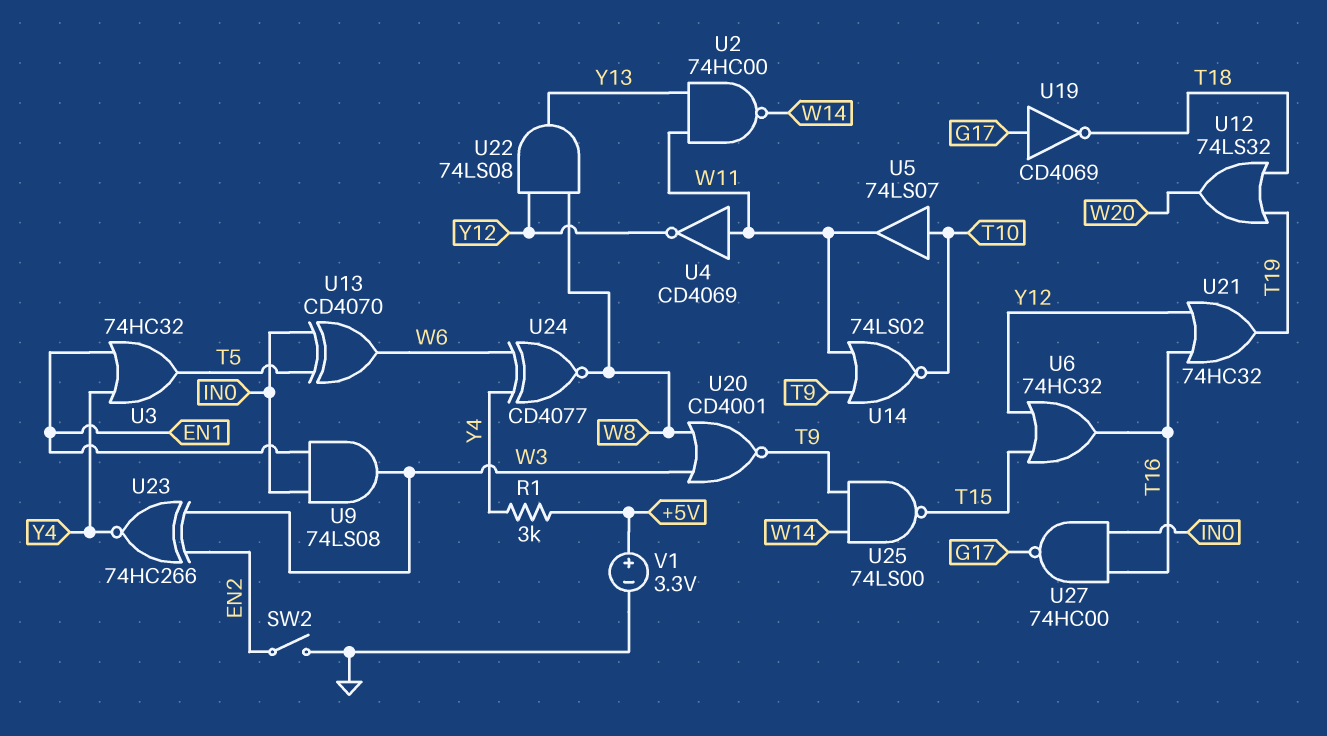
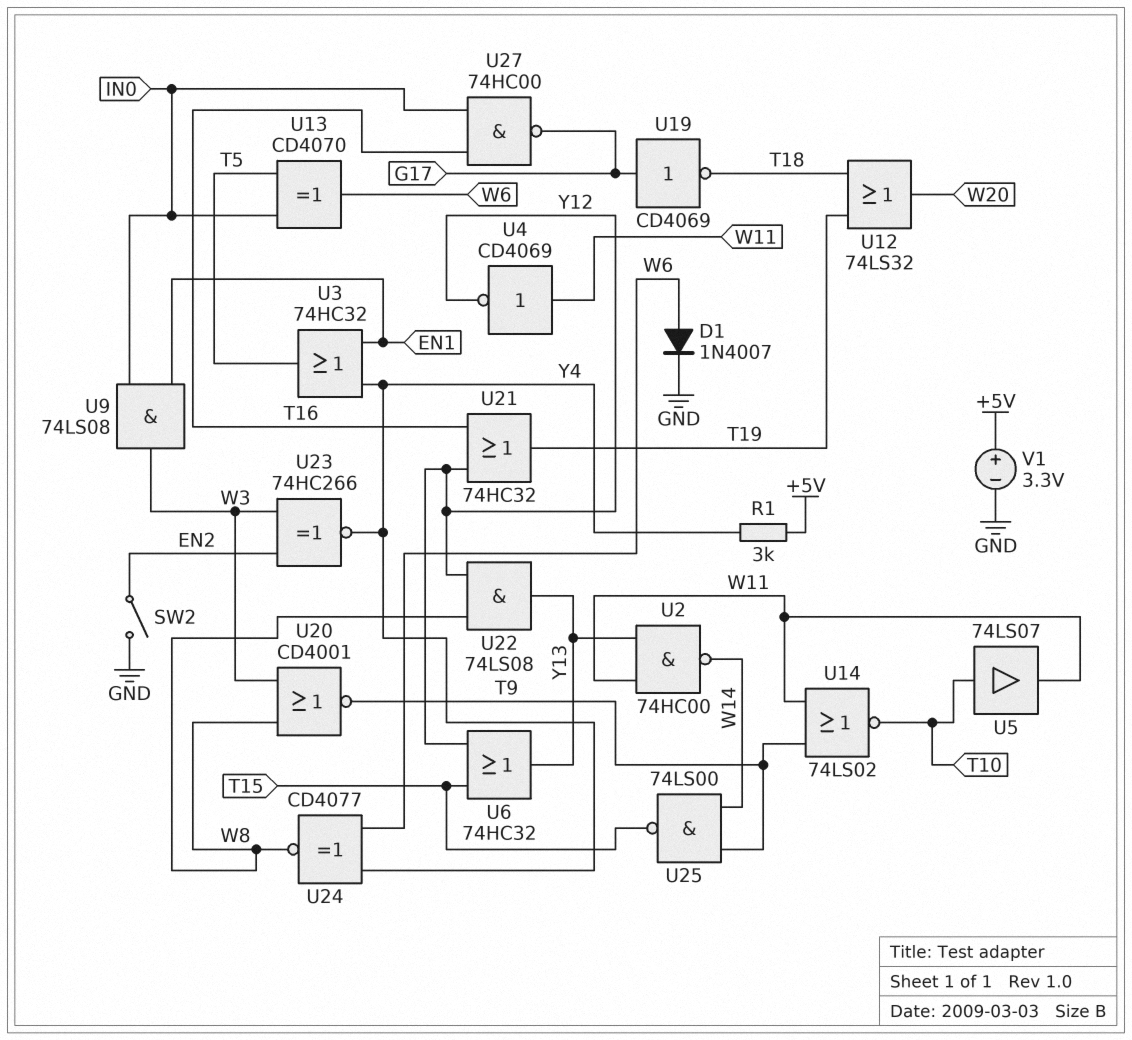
D1: none -> diode 1N4007 (A W6, K GND)
U6: OR 74HC32 (in T15, in Y12, out T16) -> OR 74HC32 (in T15, in Y12, out Y13)

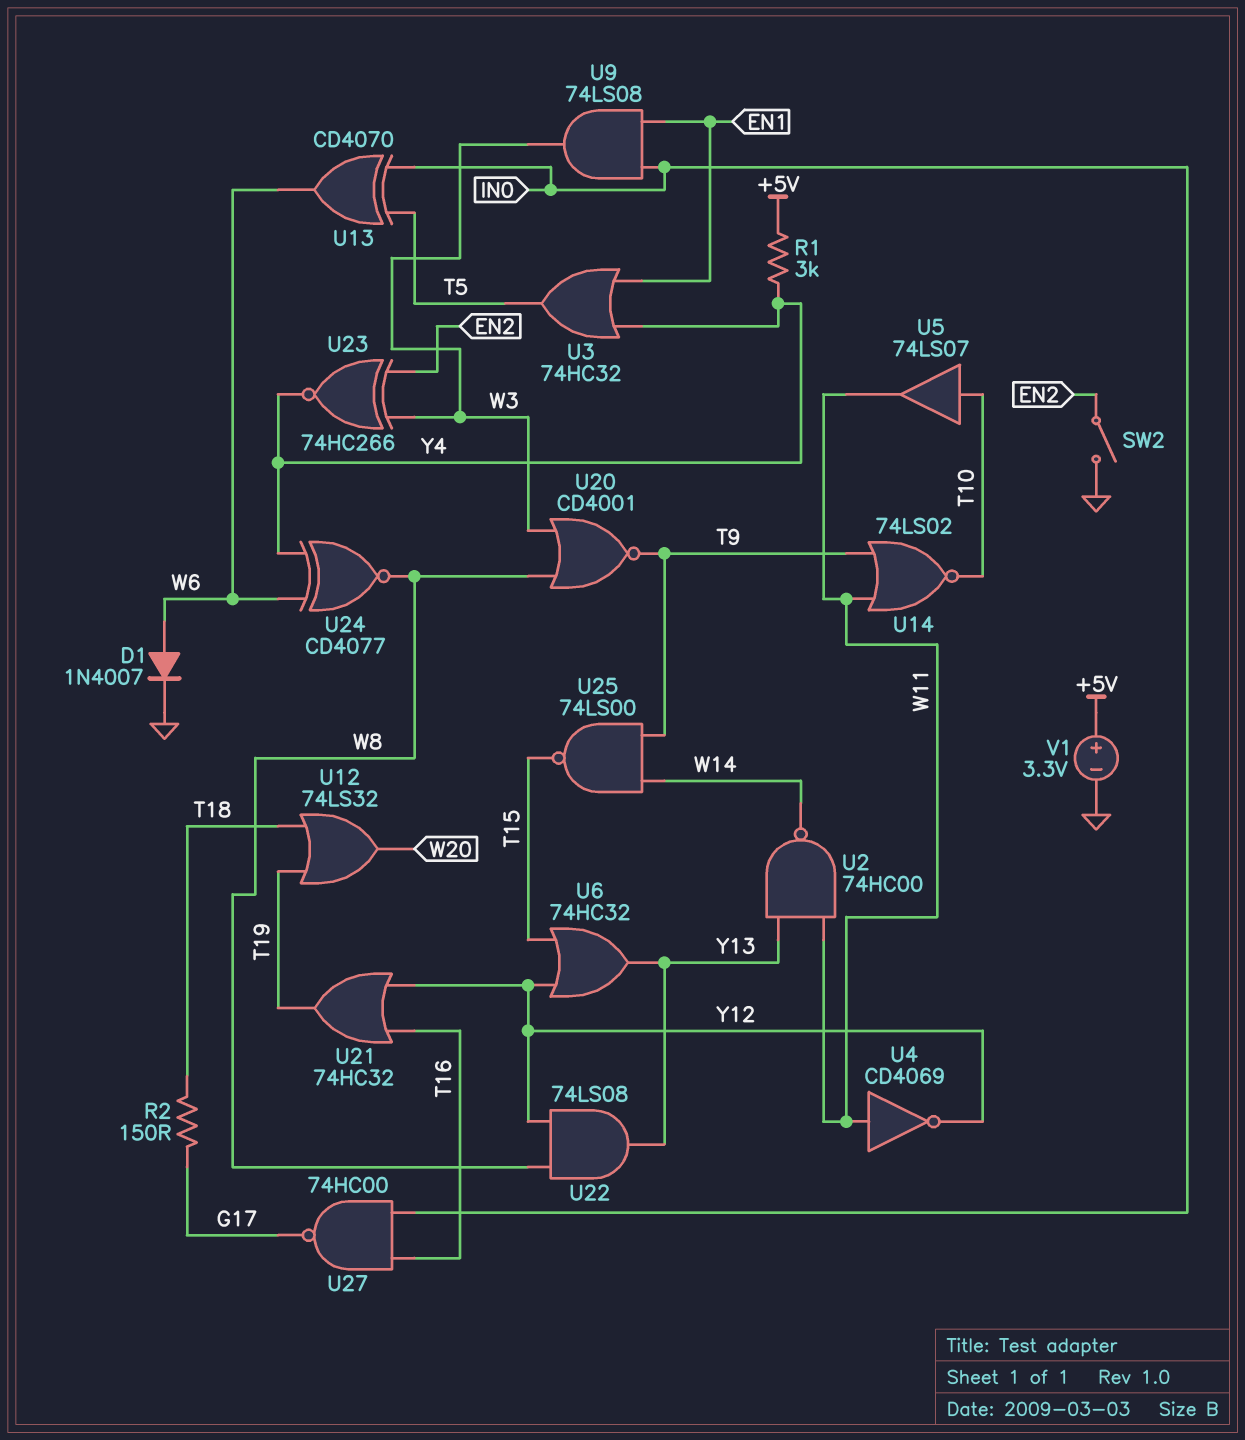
R2: none -> 150 (G17, T18)
U19: NOT CD4069 (in G17, out T18) -> none

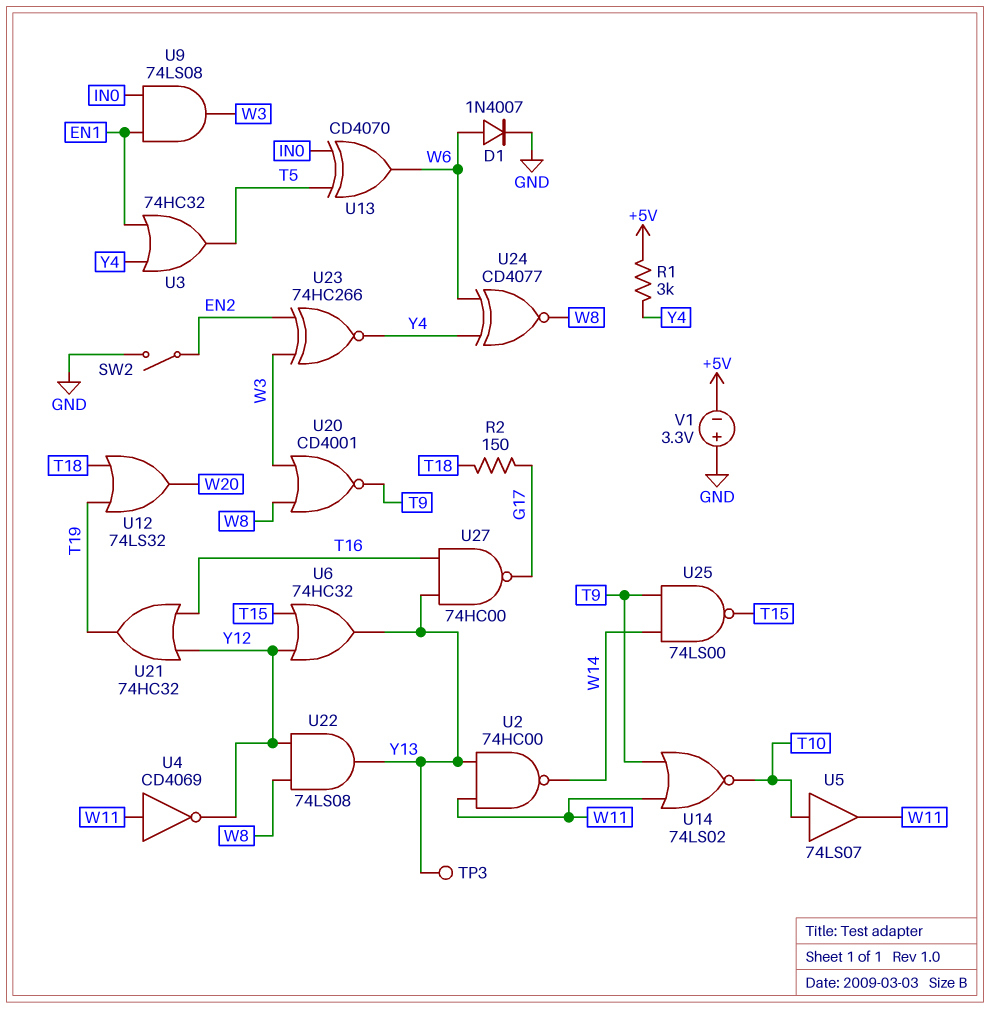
TP3: none -> test point (Y13)
U27: NAND 74HC00 (in IN0, in T16, out G17) -> NAND 74HC00 (in T16, in Y13, out G17)
V1: 3.3V (plus +5V, minus GND) -> 3.3V (plus GND, minus +5V)

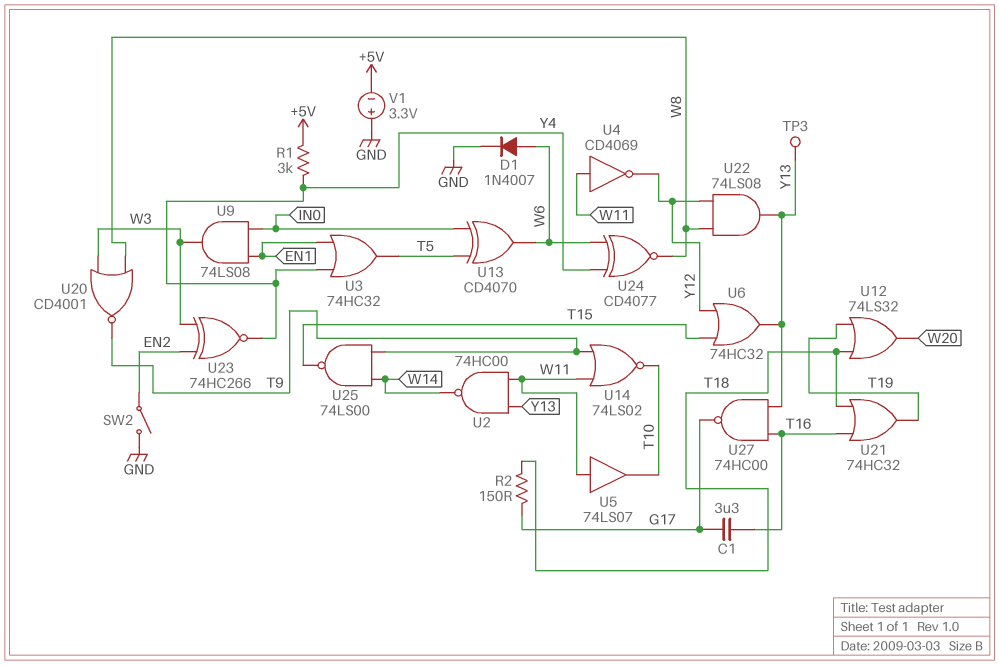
C1: none -> 3.3uF (G17, T16)
U5: buffer 74LS07 (in T10, out W11) -> buffer 74LS07 (in W11, out T10)
U21: OR 74HC32 (in T16, in Y12, out T19) -> OR 74HC32 (in T16, in T18, out T19)

